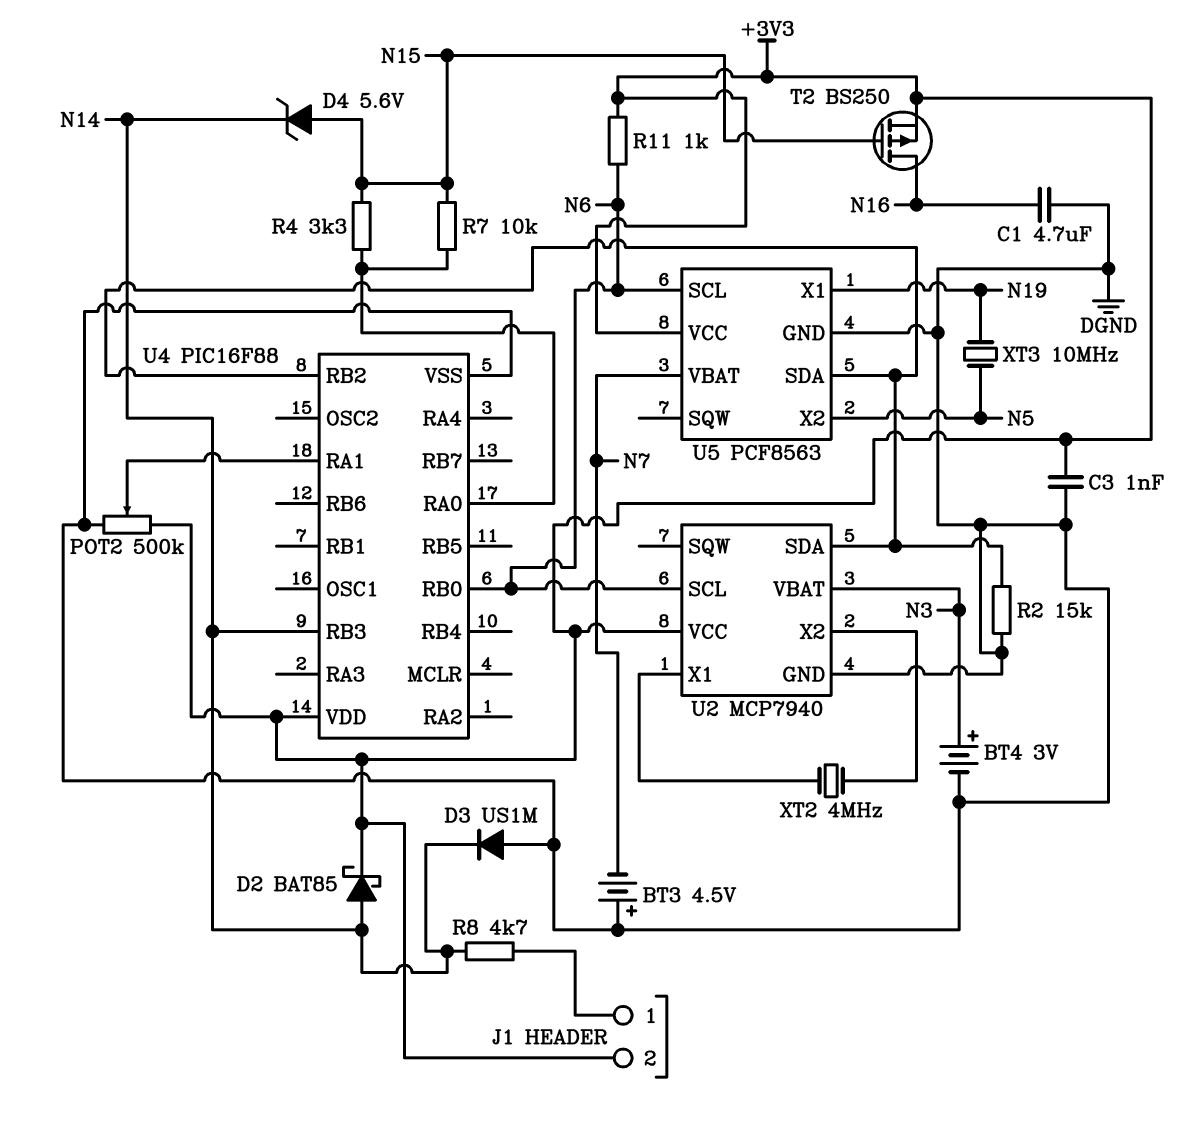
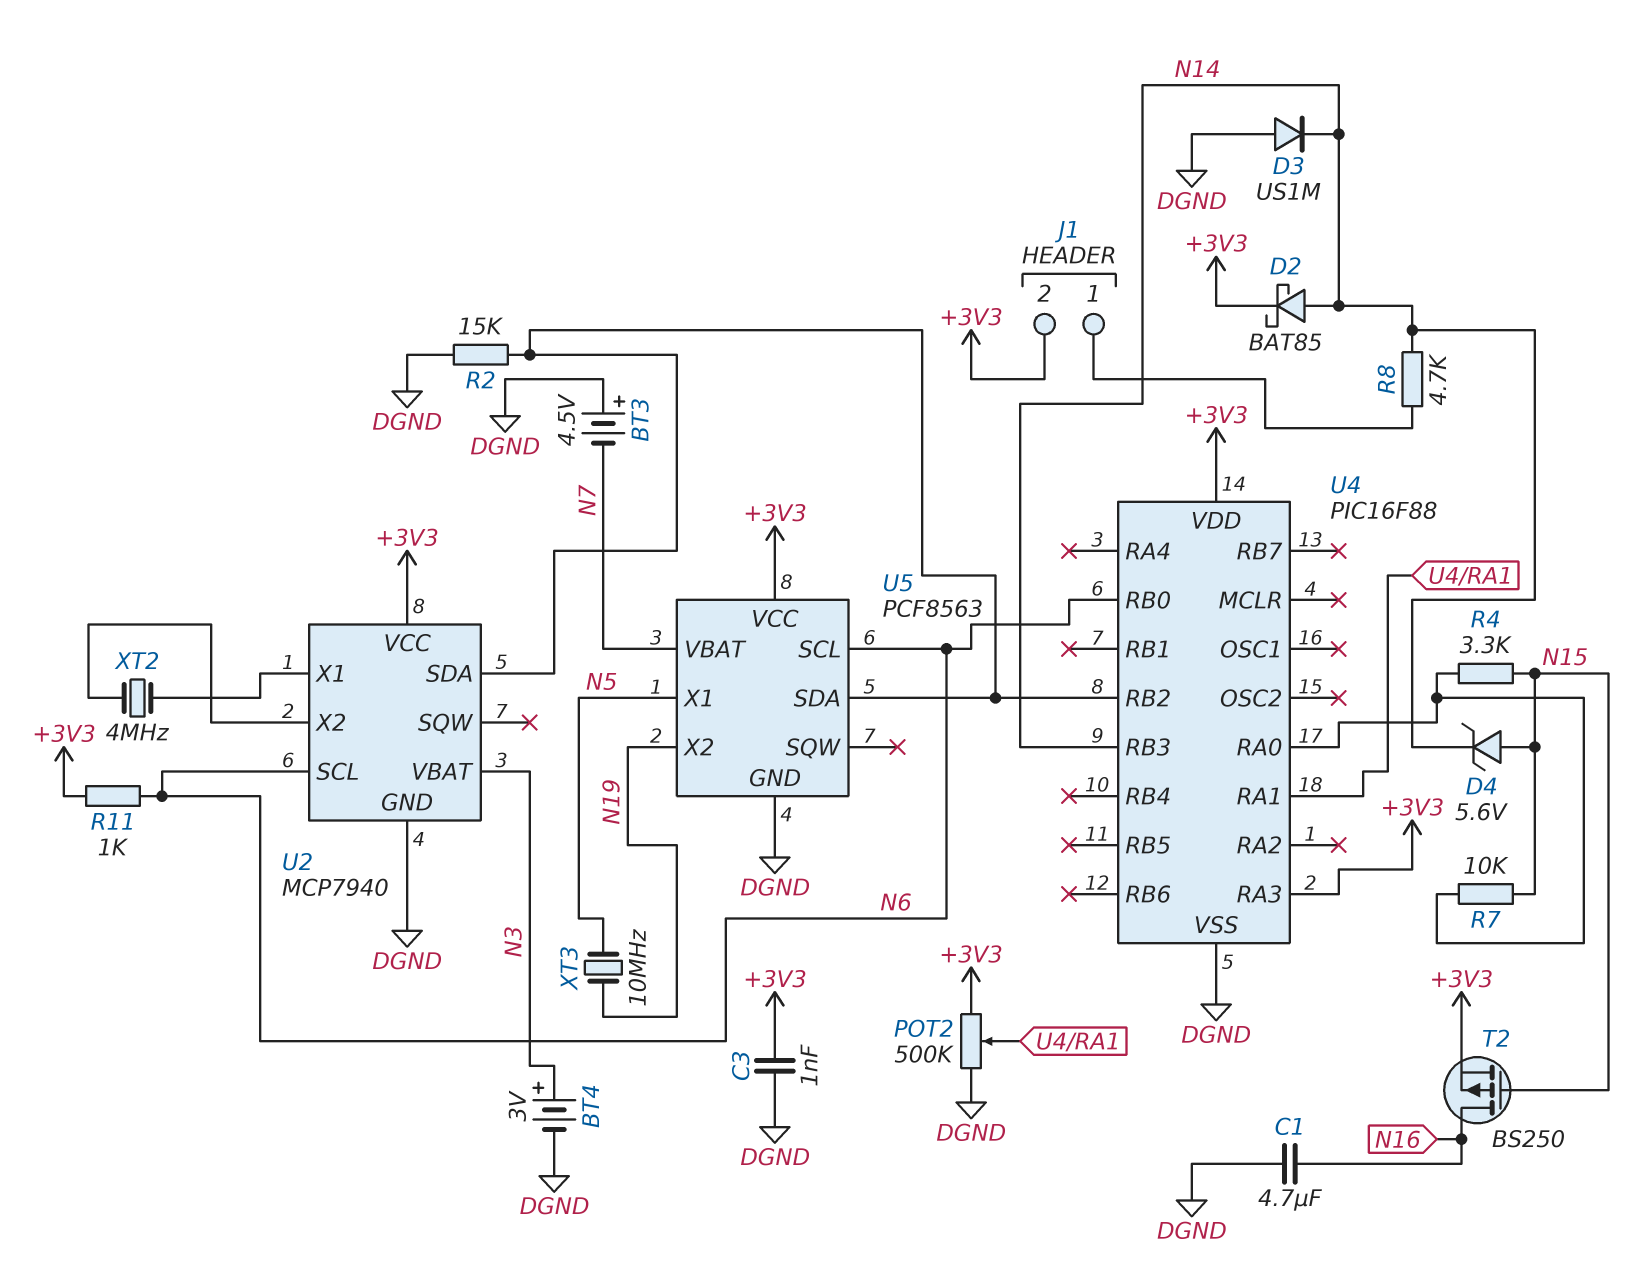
U4 pin RA3: none -> +3V3
U5 pin X1: N19 -> N5
U5 pin X2: N5 -> N19

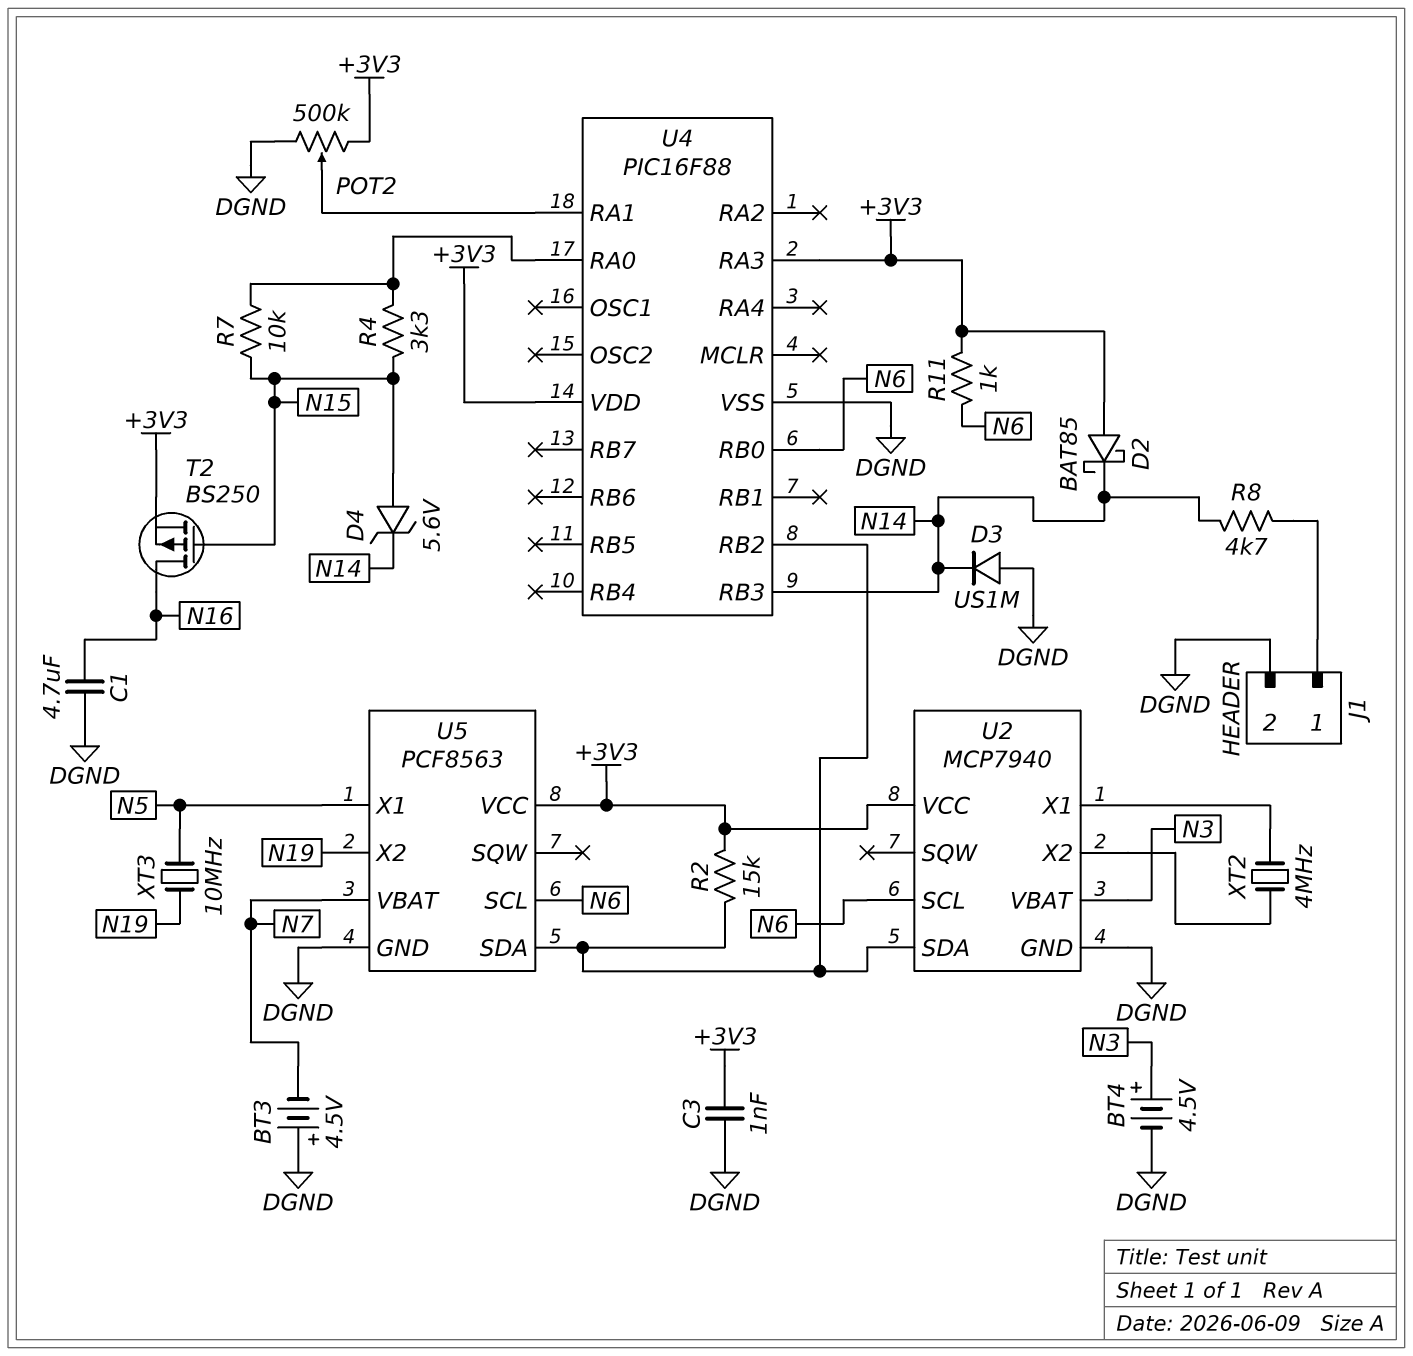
BT4: 3V (plus N3, minus DGND) -> 4.5V (plus N3, minus DGND)
D2: schottky BAT85 (A N14, K +3V3) -> schottky BAT85 (A +3V3, K N14)
J1 pin 2: +3V3 -> DGND
R2: 15k (DGND, U2/SDA) -> 15k (+3V3, U2/SDA)

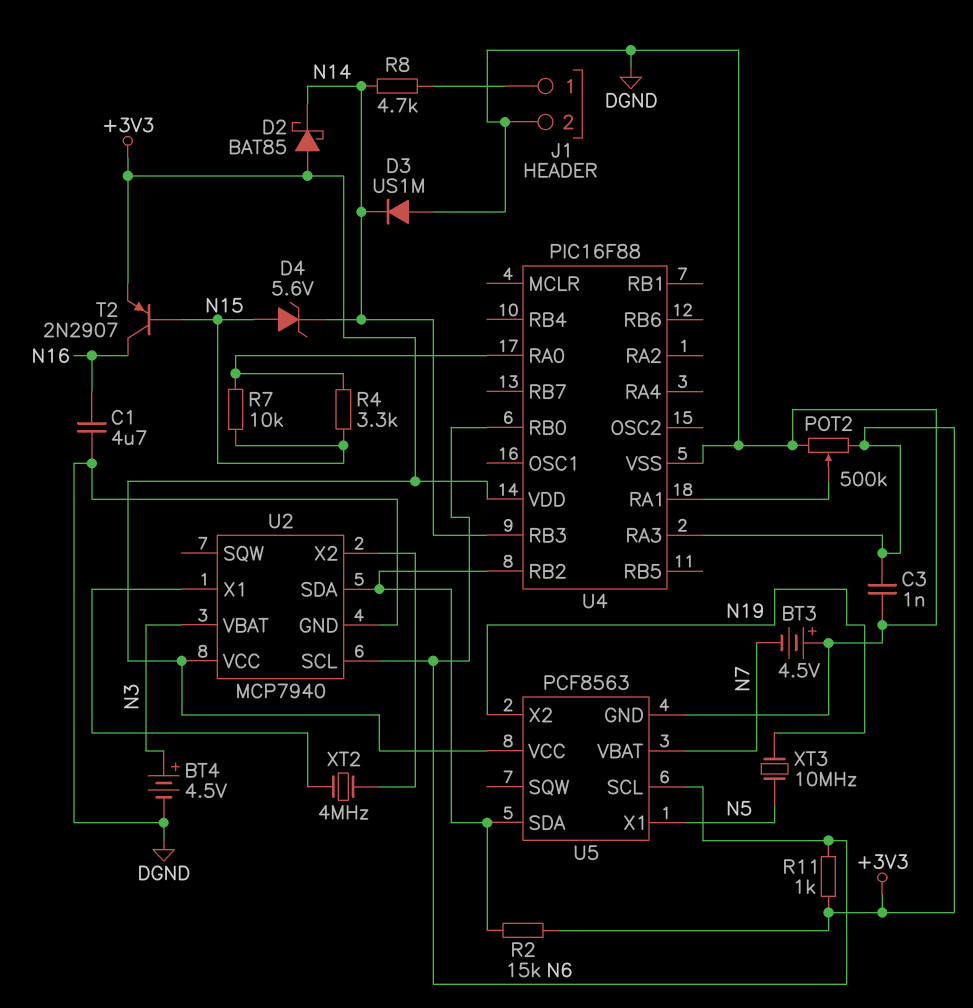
T2: PMOS BS250 (G N15, D N16, S +3V3) -> PNP 2N2907 (B N15, C N16, E +3V3)

